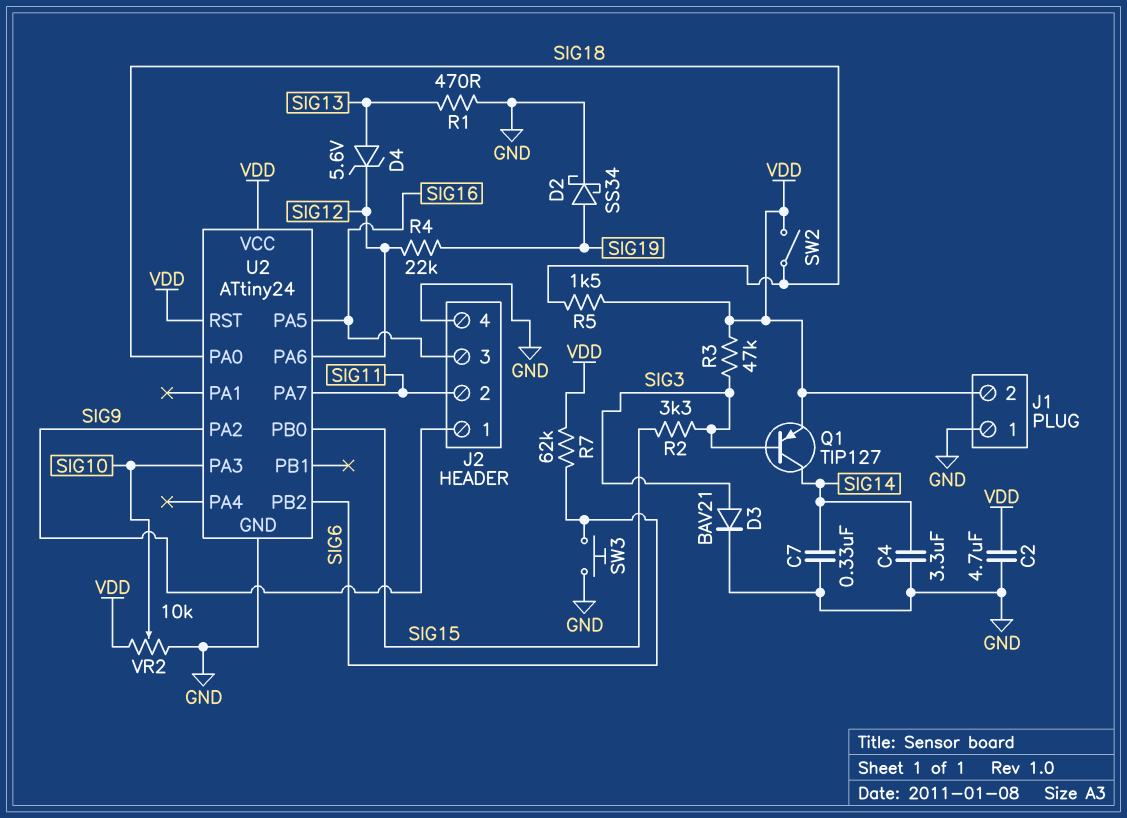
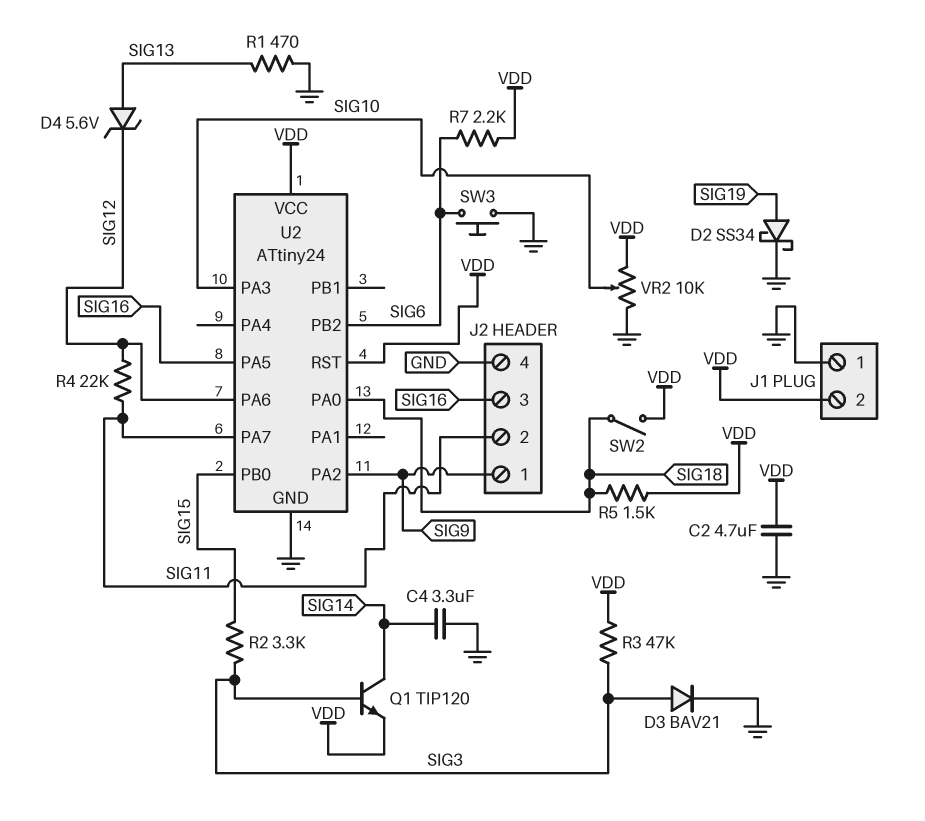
C7: 330nF (GND, SIG14) -> none
Q1: PNP TIP127 (B SIG3, C SIG14, E VDD) -> NPN TIP120 (B SIG3, C SIG14, E VDD)
R4: 22k (SIG12, SIG19) -> 22k (SIG11, SIG12)
R7: 62k (SIG6, VDD) -> 2.2k (SIG6, VDD)

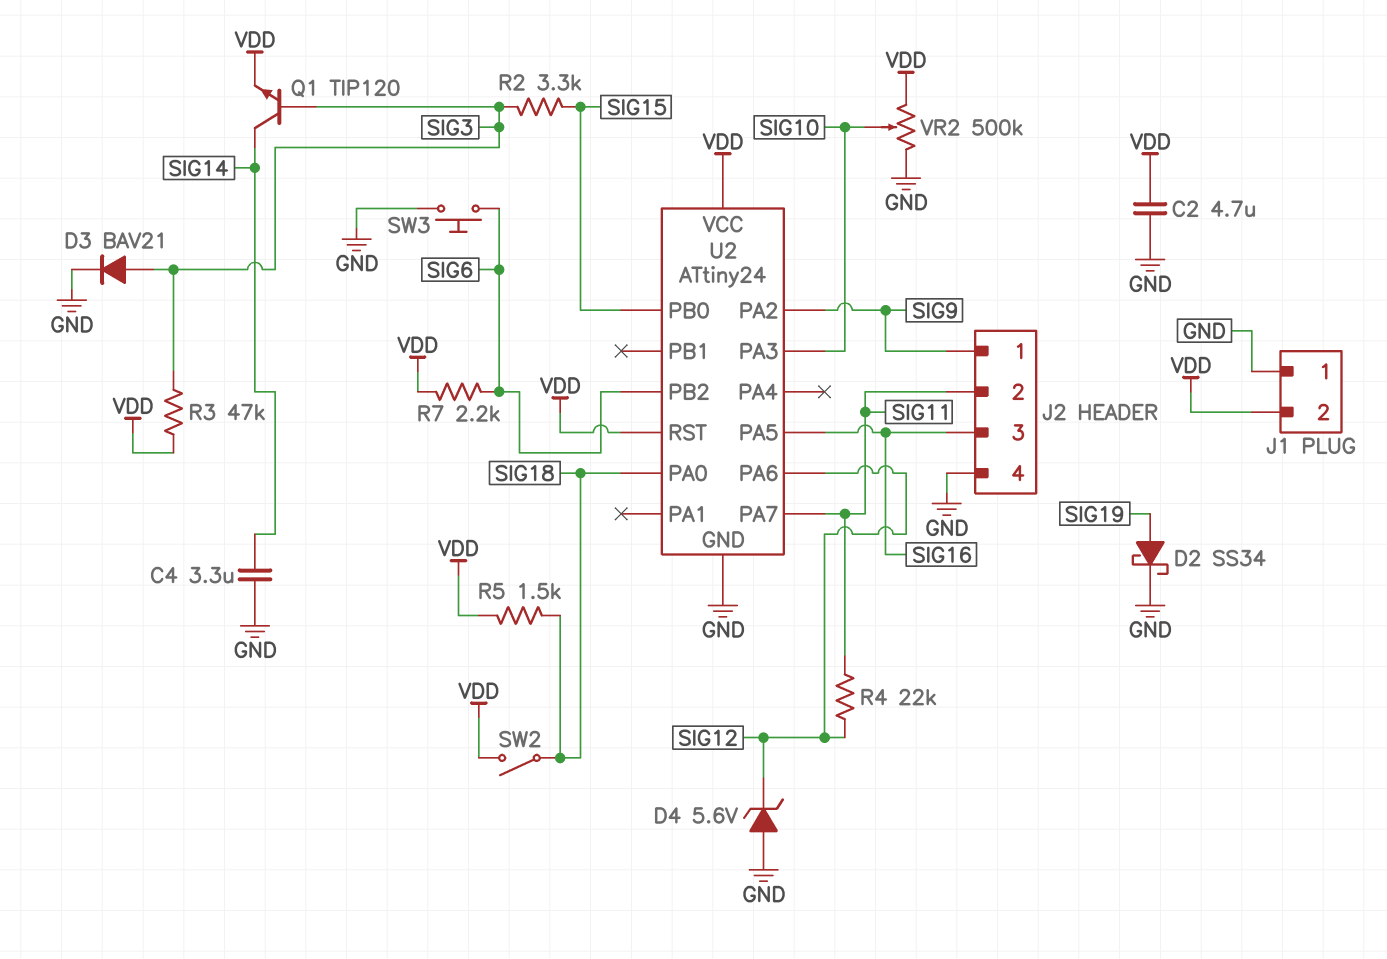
D4: zener 5.6V (A SIG13, K SIG12) -> zener 5.6V (A GND, K SIG12)
R1: 470 (GND, SIG13) -> none
VR2: 10k (GND, VDD, wiper SIG10) -> 500k (GND, VDD, wiper SIG10)

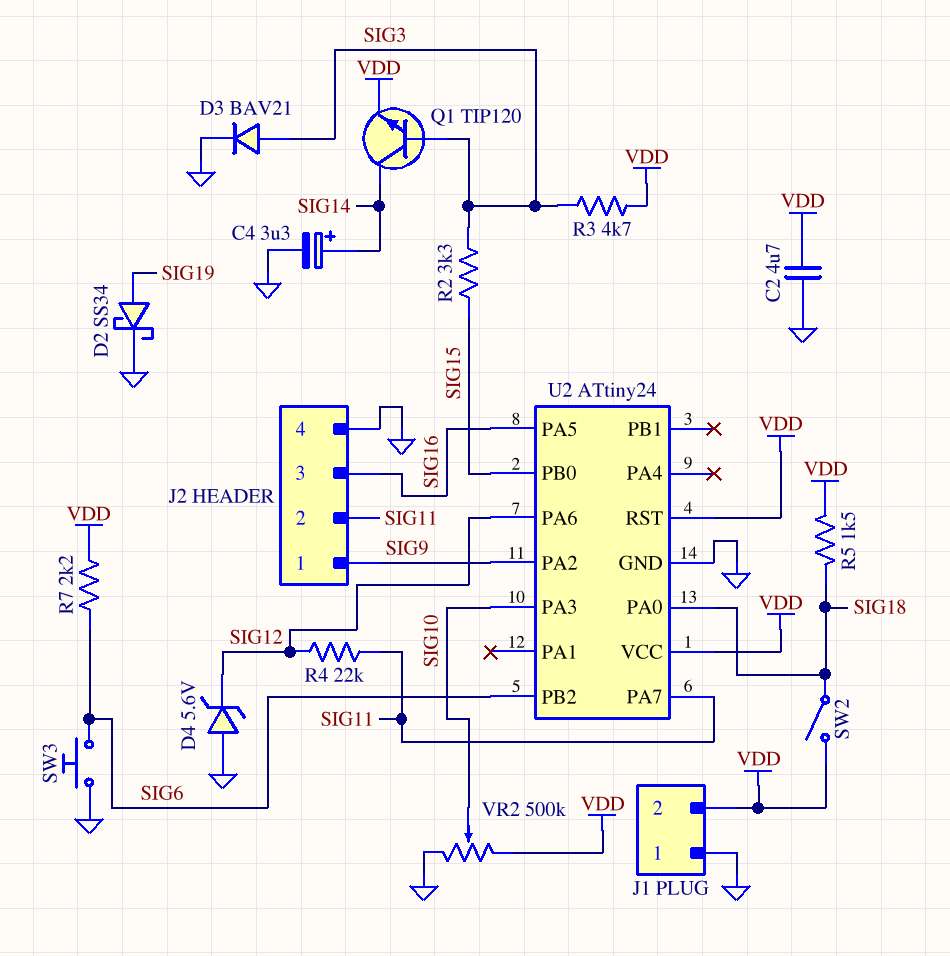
C4: 3.3uF (GND, SIG14) -> 3.3uF (plus SIG14, minus GND)
R3: 47k (SIG3, VDD) -> 4.7k (SIG3, VDD)

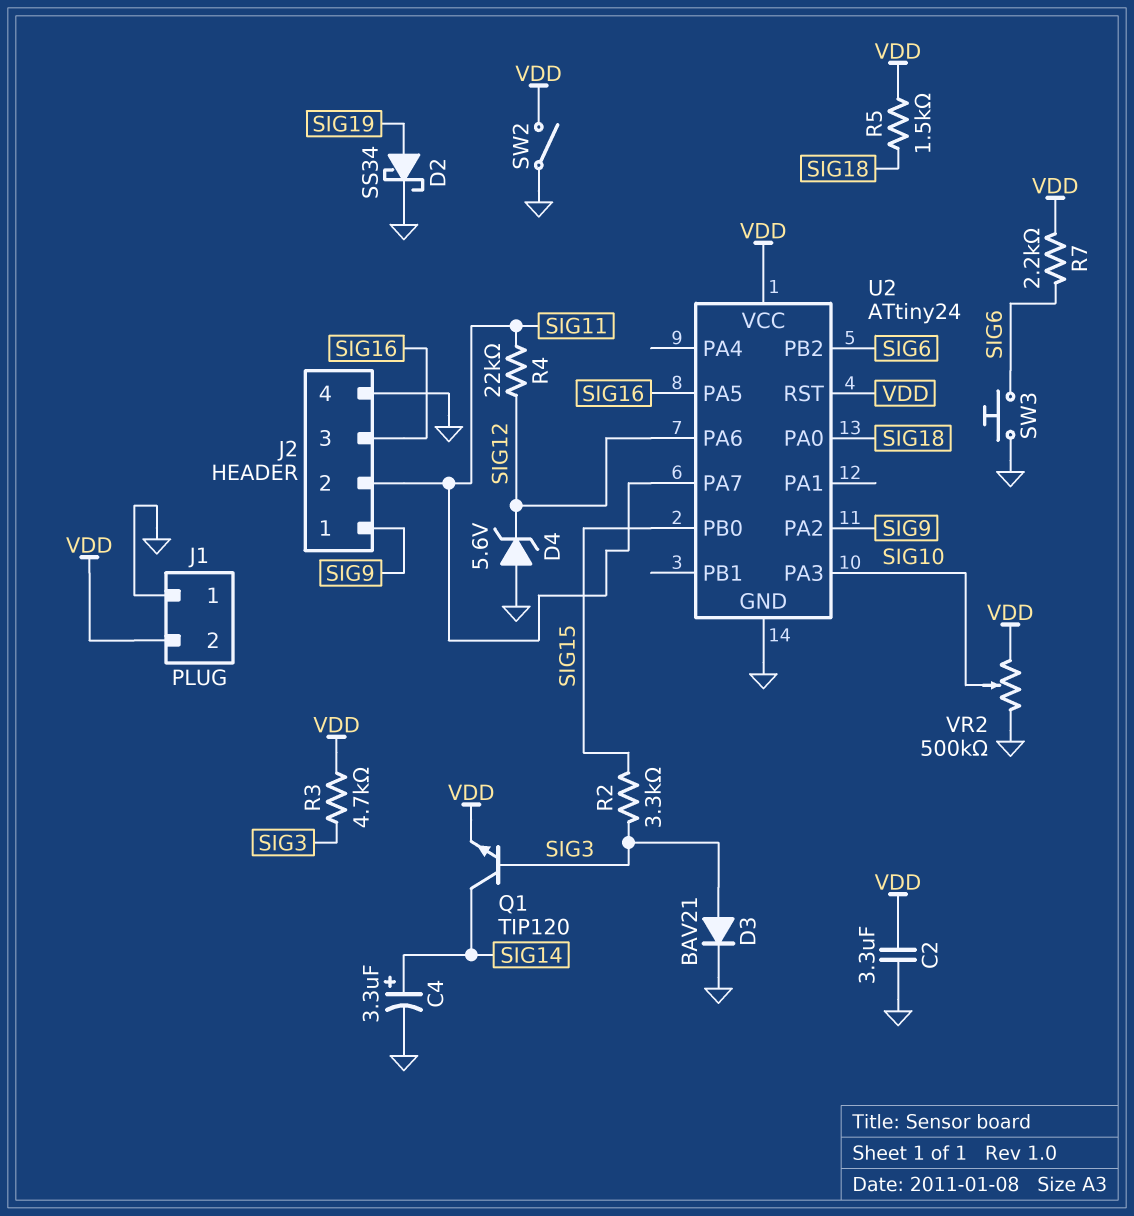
C2: 4.7uF (GND, VDD) -> 3.3uF (GND, VDD)
SW2: switch (SIG18, VDD) -> switch (GND, VDD)

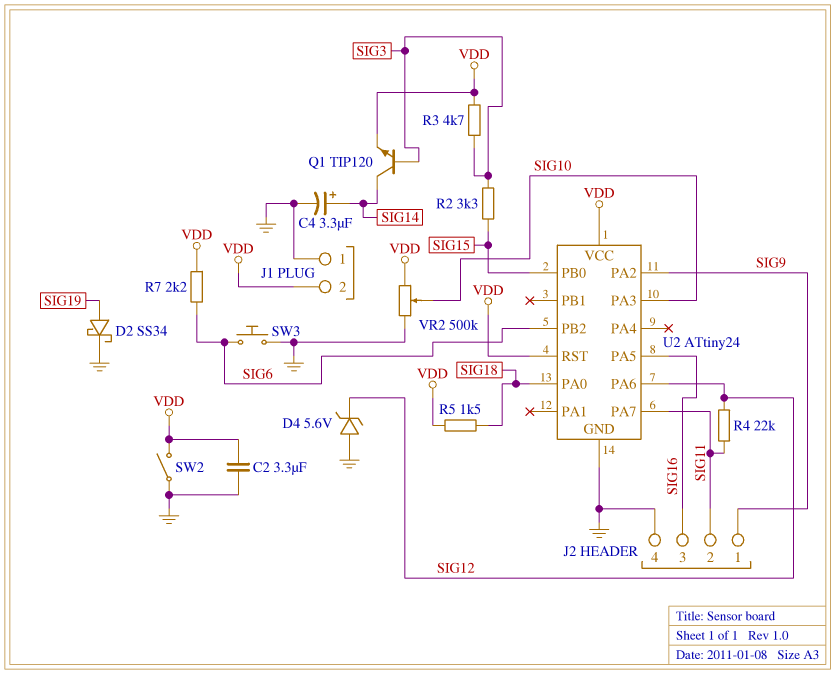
D3: diode BAV21 (A SIG3, K GND) -> none

